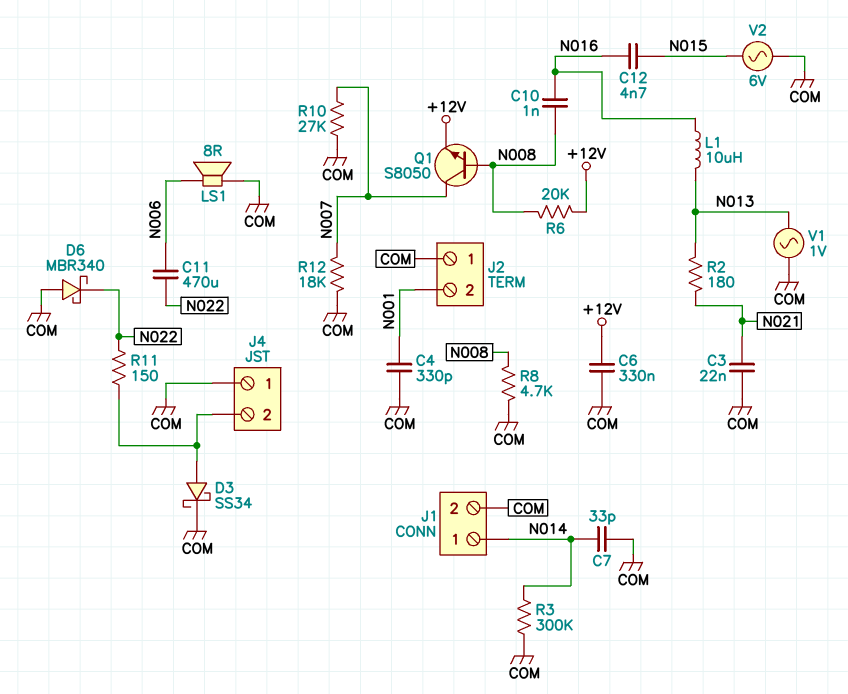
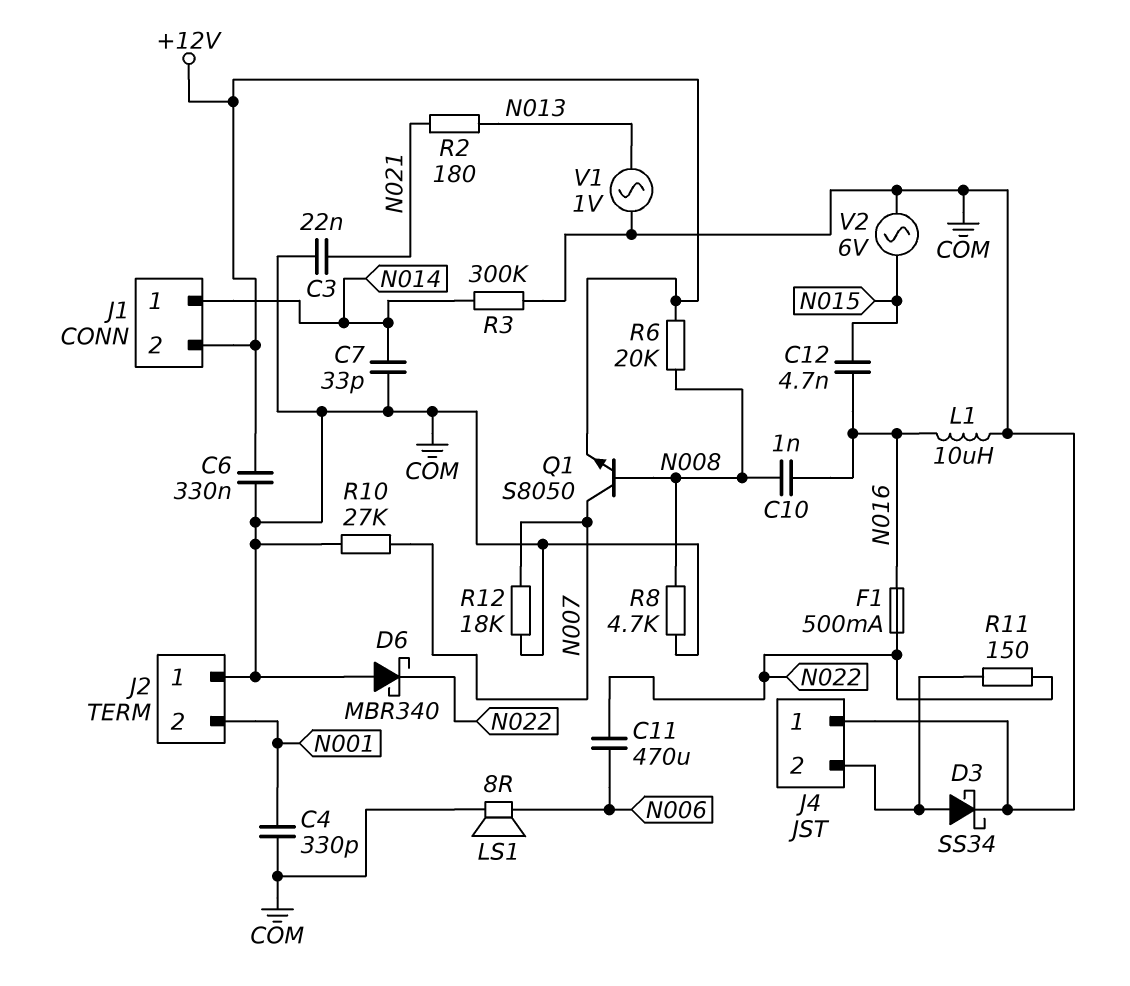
F1: none -> 500mA (N016, N022)
J1 pin 2: COM -> +12V
L1: 10uH (N013, N016) -> 10uH (COM, N016)

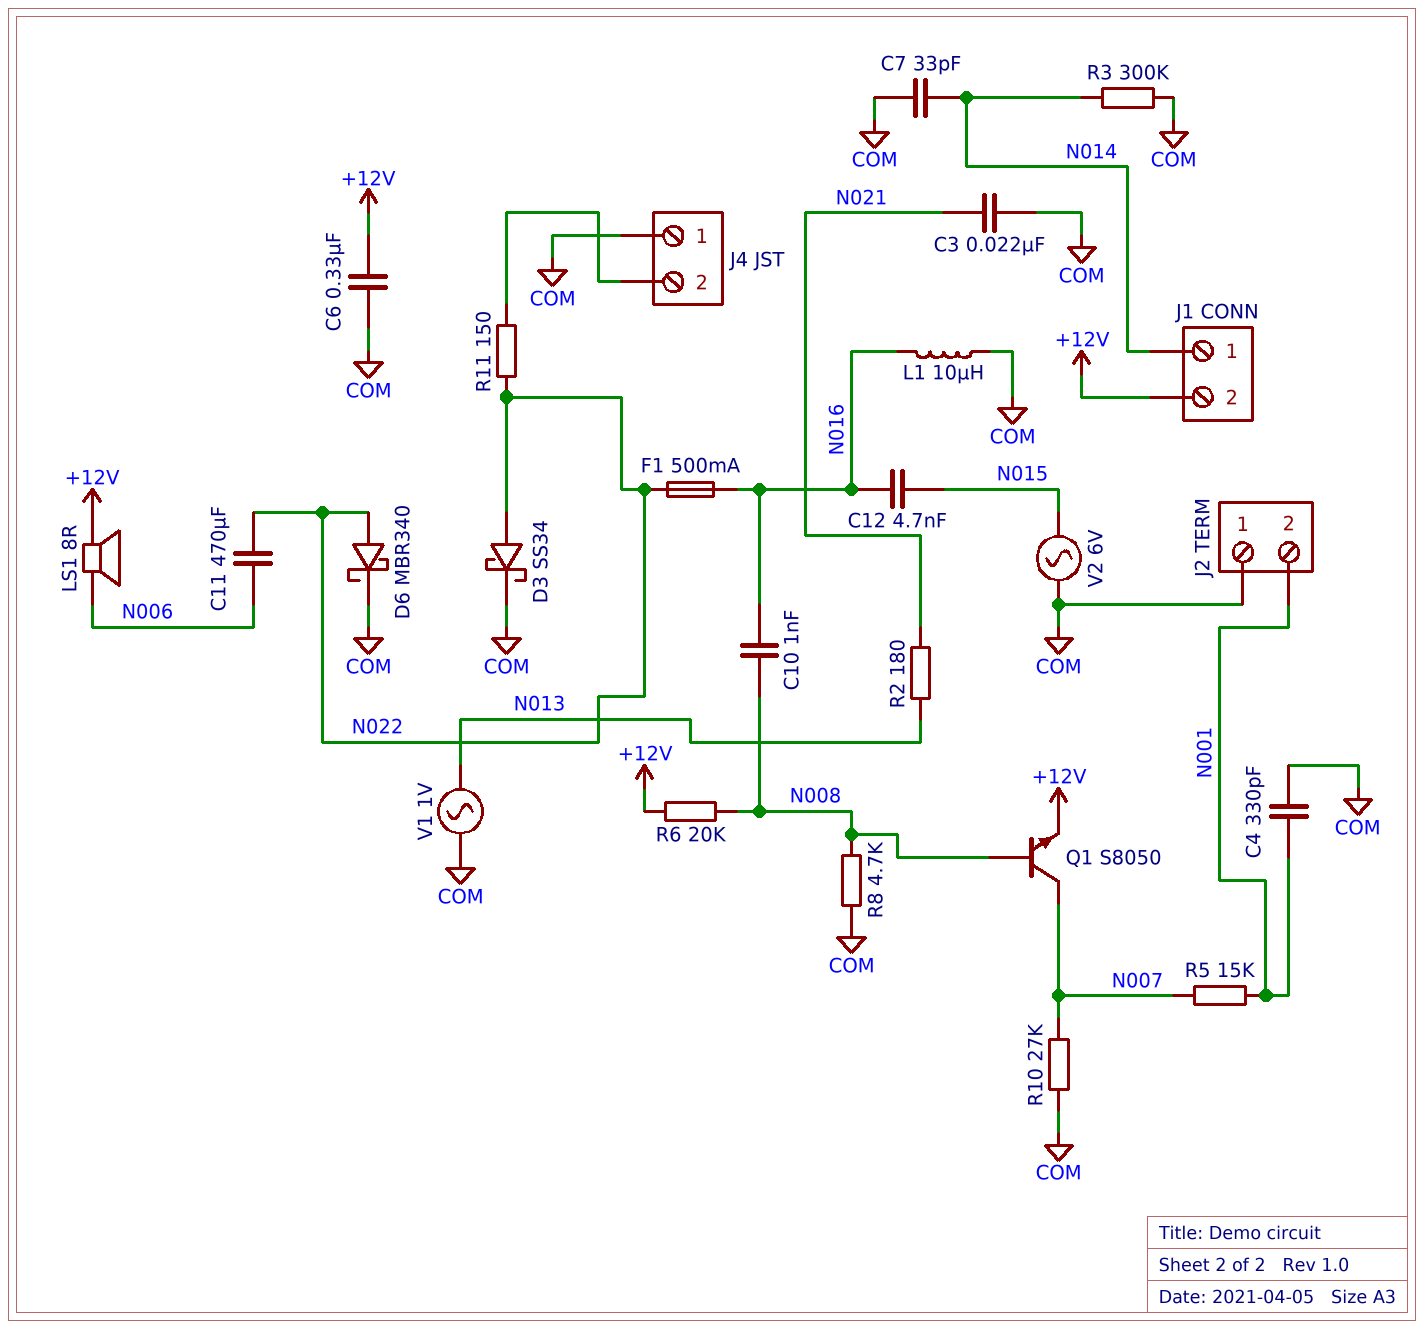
D3: schottky SS34 (A J4/2, K COM) -> schottky SS34 (A N022, K COM)
D6: schottky MBR340 (A COM, K N022) -> schottky MBR340 (A N022, K COM)
LS1: speaker 8R (COM, N006) -> speaker 8R (+12V, N006)
R5: none -> 15k (N001, N007)
R12: 18k (COM, N007) -> none

